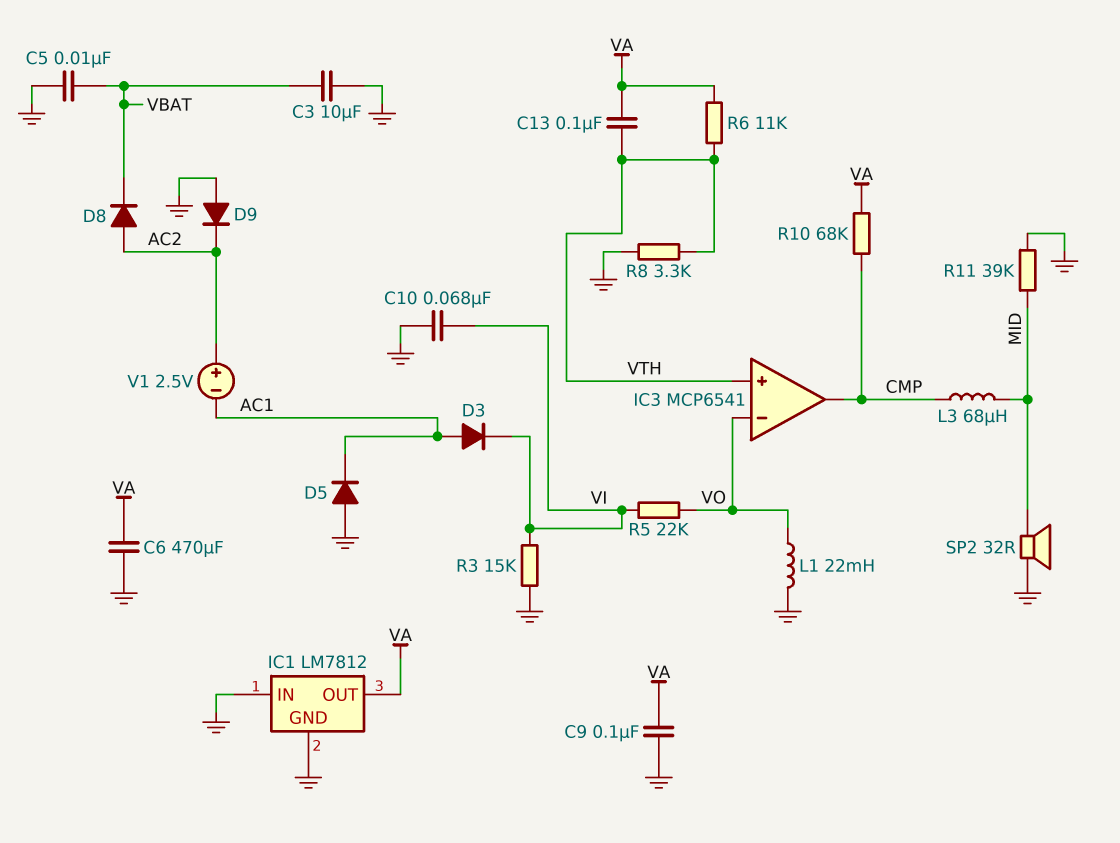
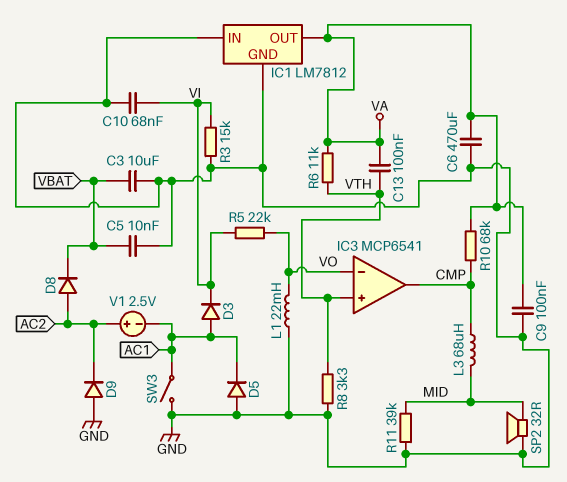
SW3: none -> switch (AC1, GND)

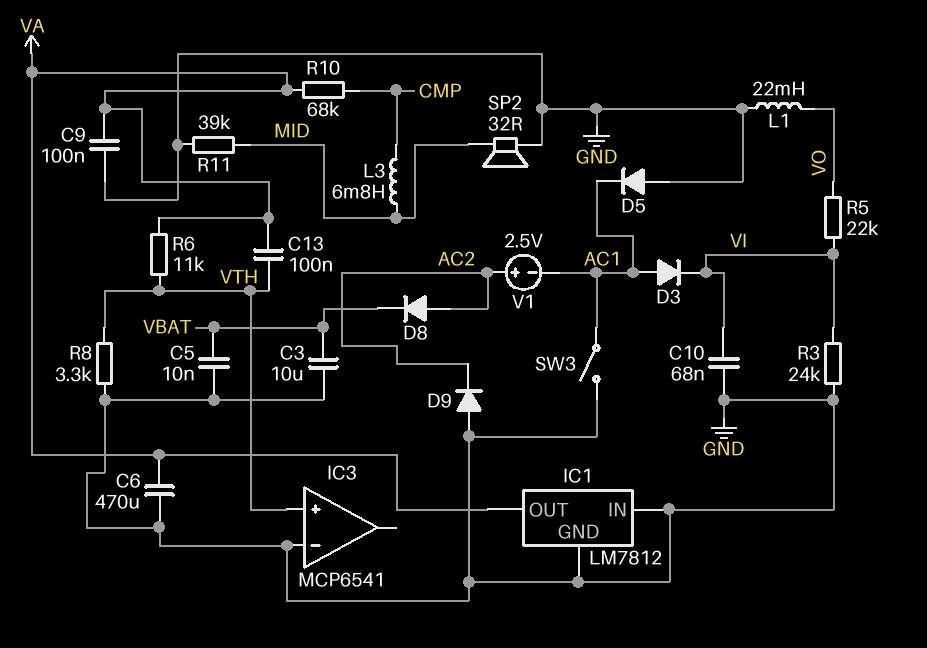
IC3 pin in-: VO -> GND
IC3 pin out: CMP -> none
L3: 68uH (CMP, MID) -> 6.8mH (CMP, MID)
R3: 15k (GND, VI) -> 24k (GND, VI)

